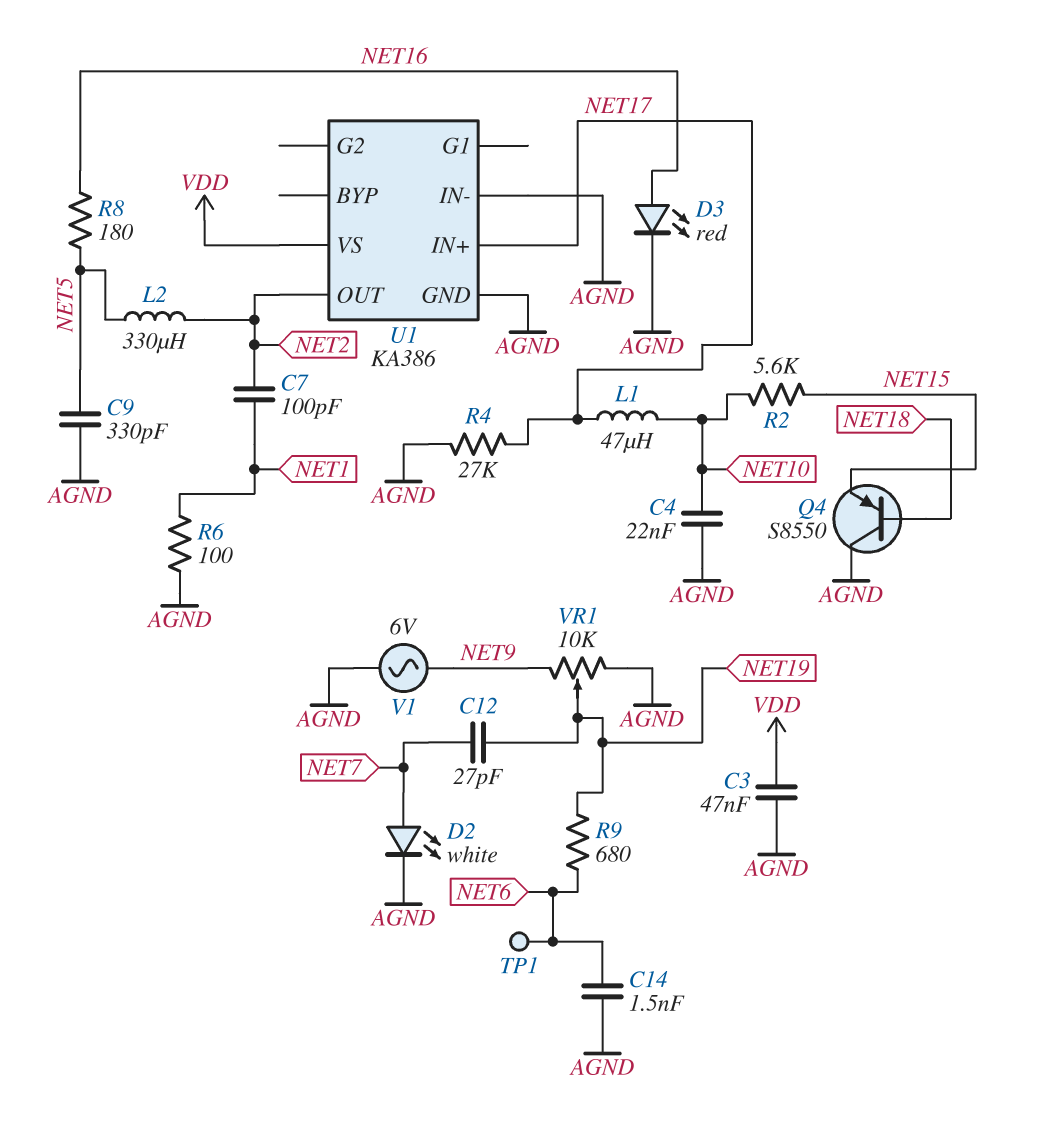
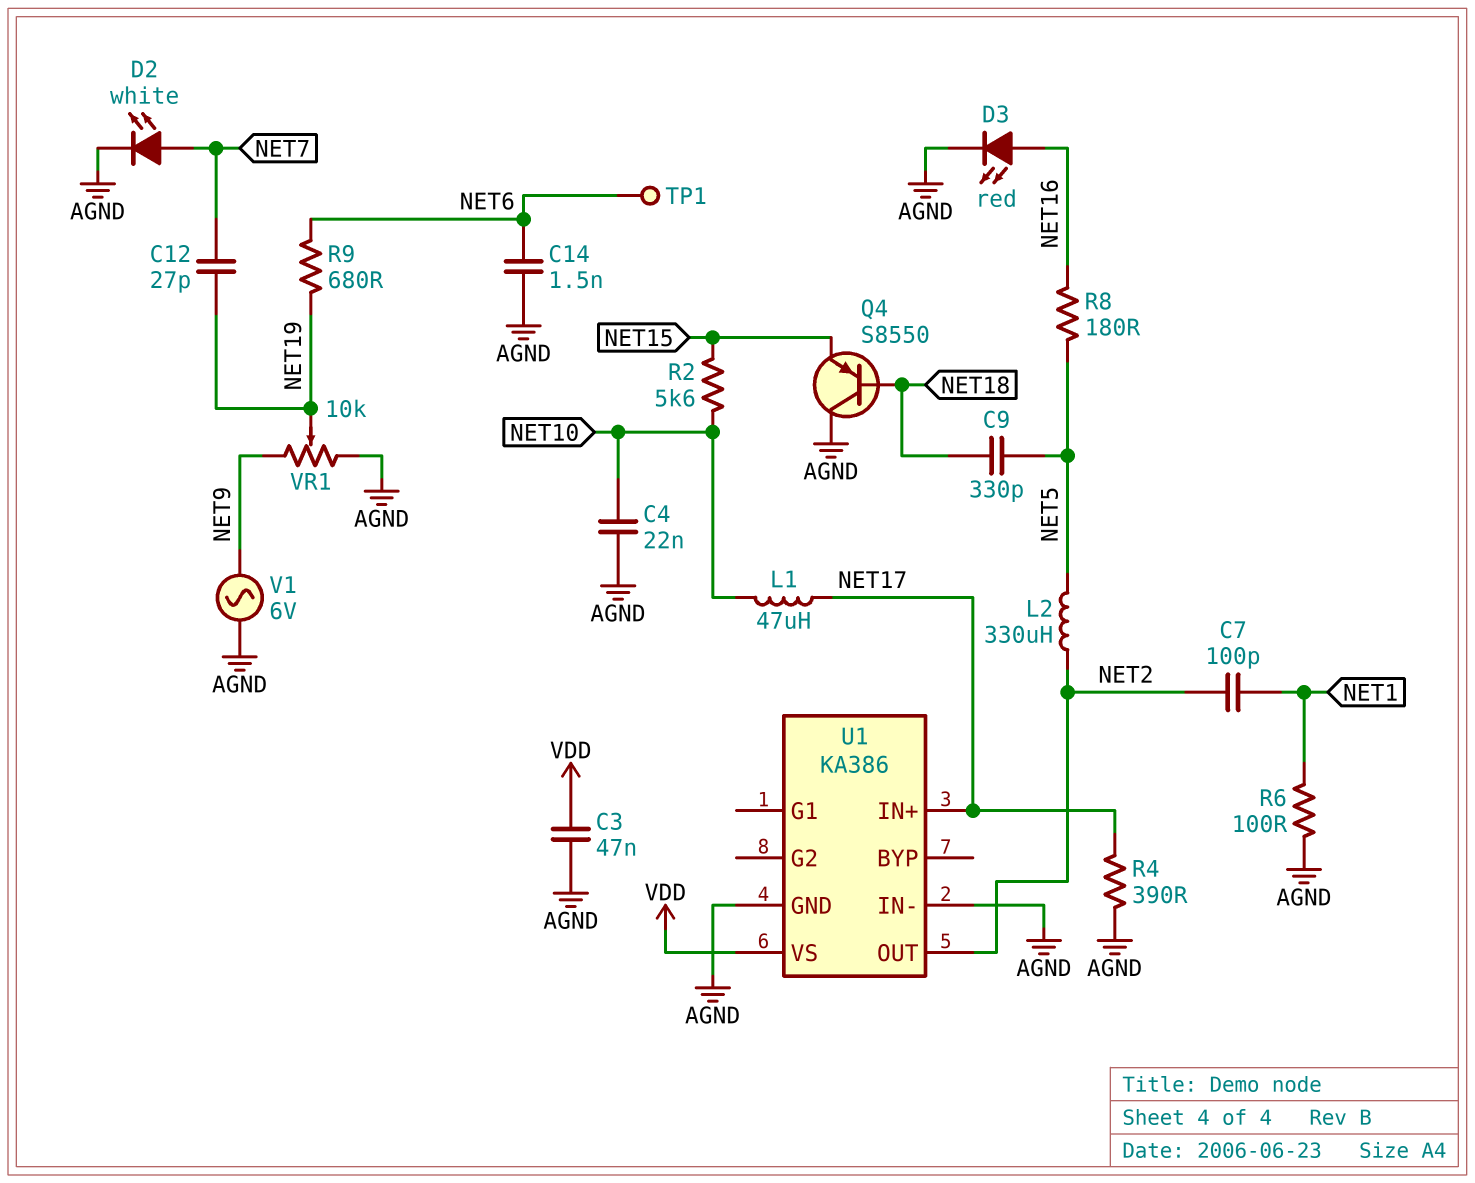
C9: 330pF (AGND, NET5) -> 330pF (NET5, NET18)
R4: 27k (AGND, NET17) -> 390 (AGND, NET17)

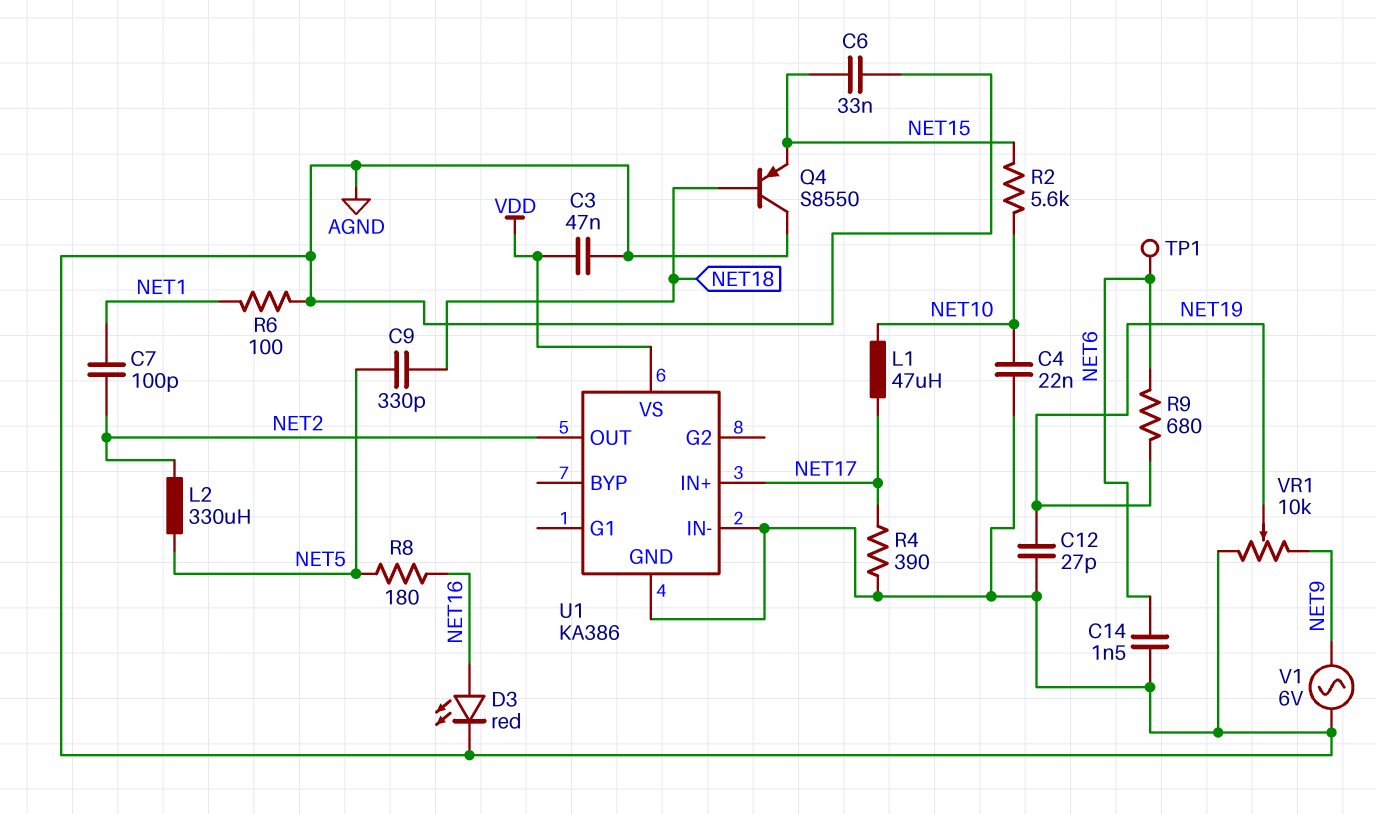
C6: none -> 33nF (AGND, NET15)
C12: 27pF (NET7, NET19) -> 27pF (AGND, NET19)
D2: LED white (A NET7, K AGND) -> none

